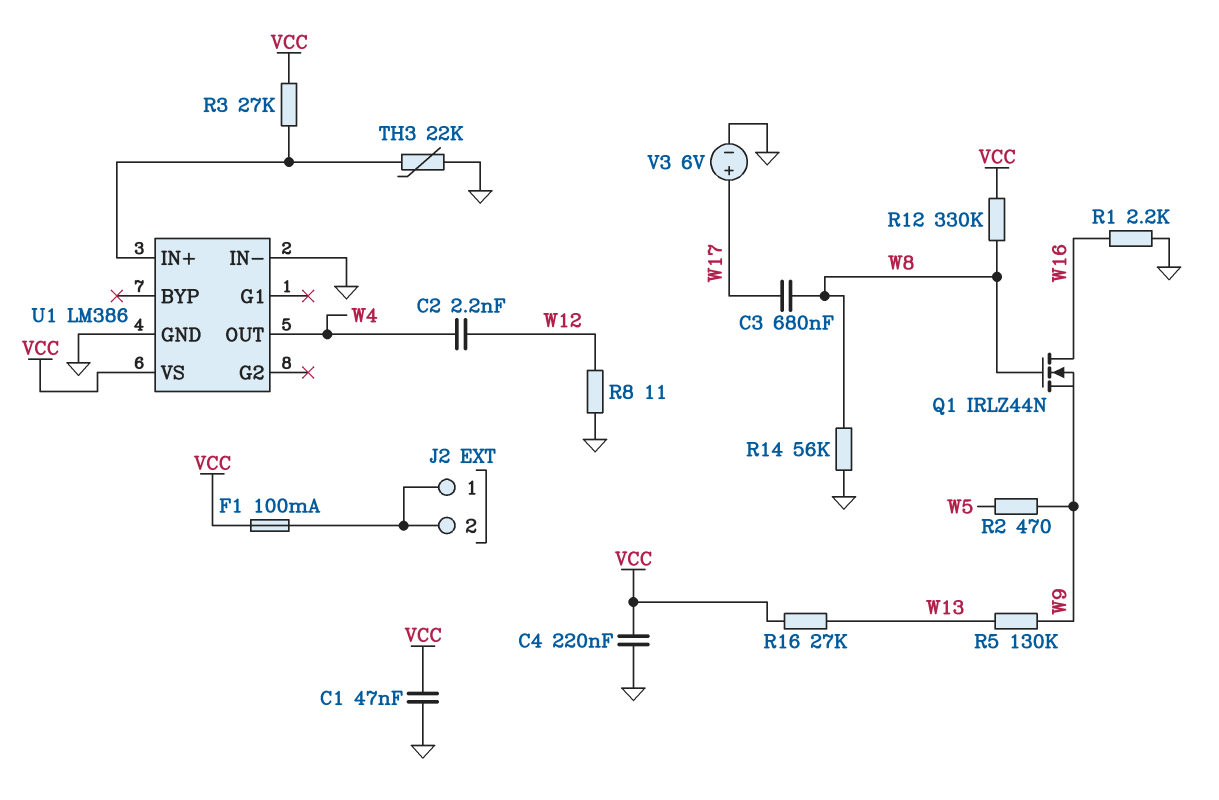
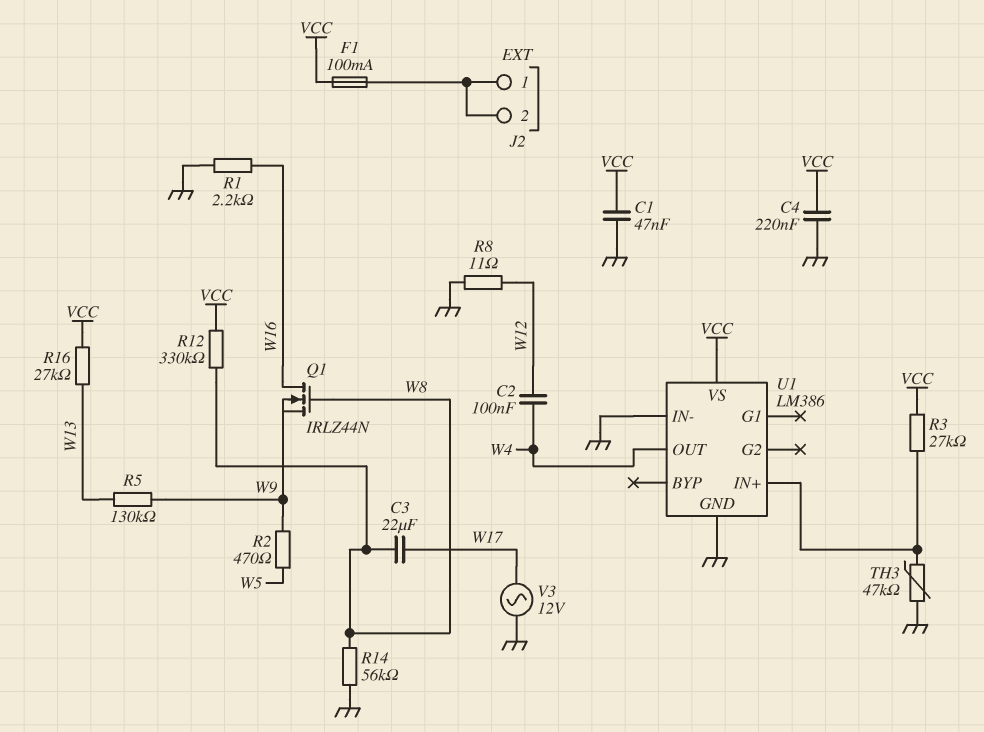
C2: 2.2nF (W4, W12) -> 100nF (W4, W12)
C3: 680nF (W8, W17) -> 22uF (W8, W17)
TH3: 22k (GND, U1/IN+) -> 47k (GND, U1/IN+)
V3: 6V (plus W17, minus GND) -> AC 12V (GND, W17)

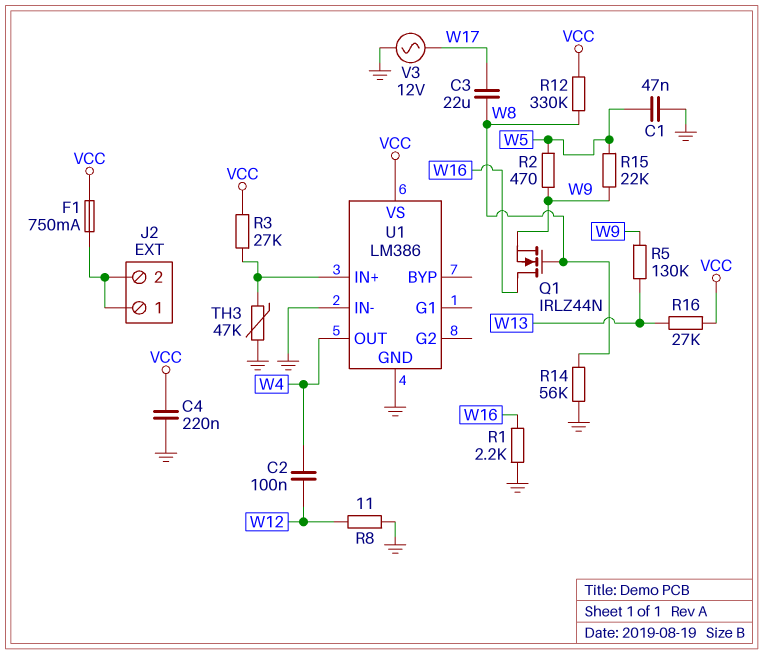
C1: 47nF (GND, VCC) -> 47nF (GND, W5)
F1: 100mA (J2/1, VCC) -> 750mA (J2/1, VCC)
R15: none -> 22k (W5, W9)

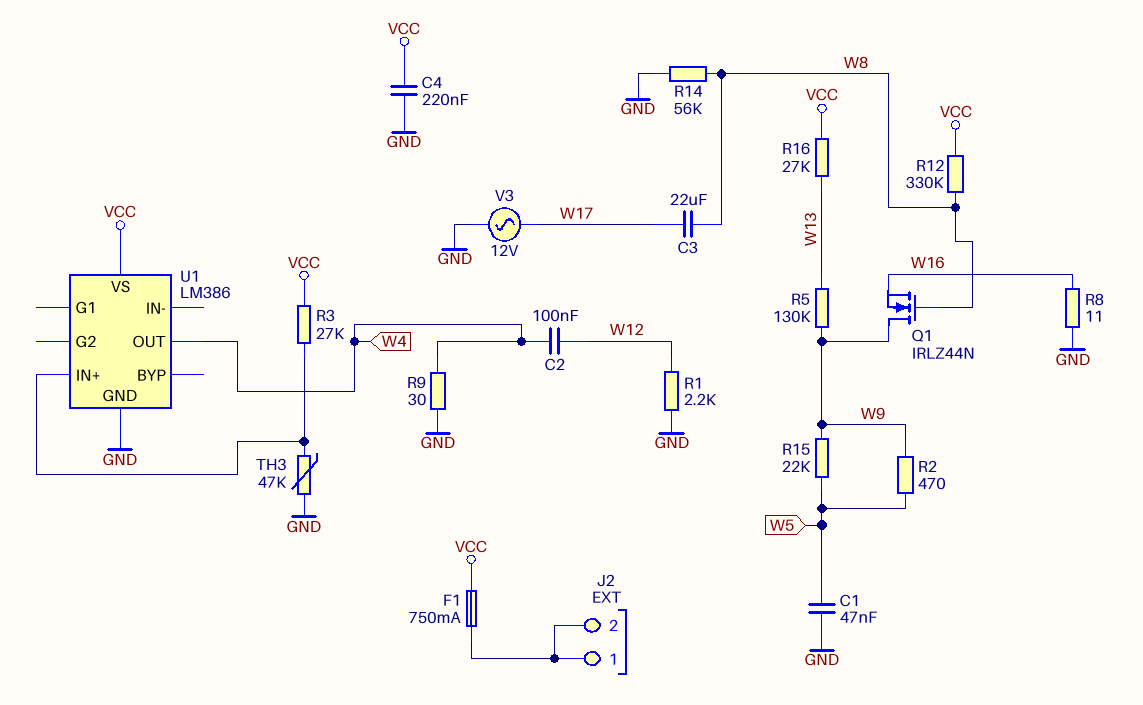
Q1: NMOS IRLZ44N (G W8, D W16, S W9) -> NMOS IRLZ44N (G W8, D W9, S W16)
R1: 2.2k (GND, W16) -> 2.2k (GND, W12)
R8: 11 (GND, W12) -> 11 (GND, W16)
R9: none -> 30 (GND, W4)
U1 pin IN-: GND -> none

